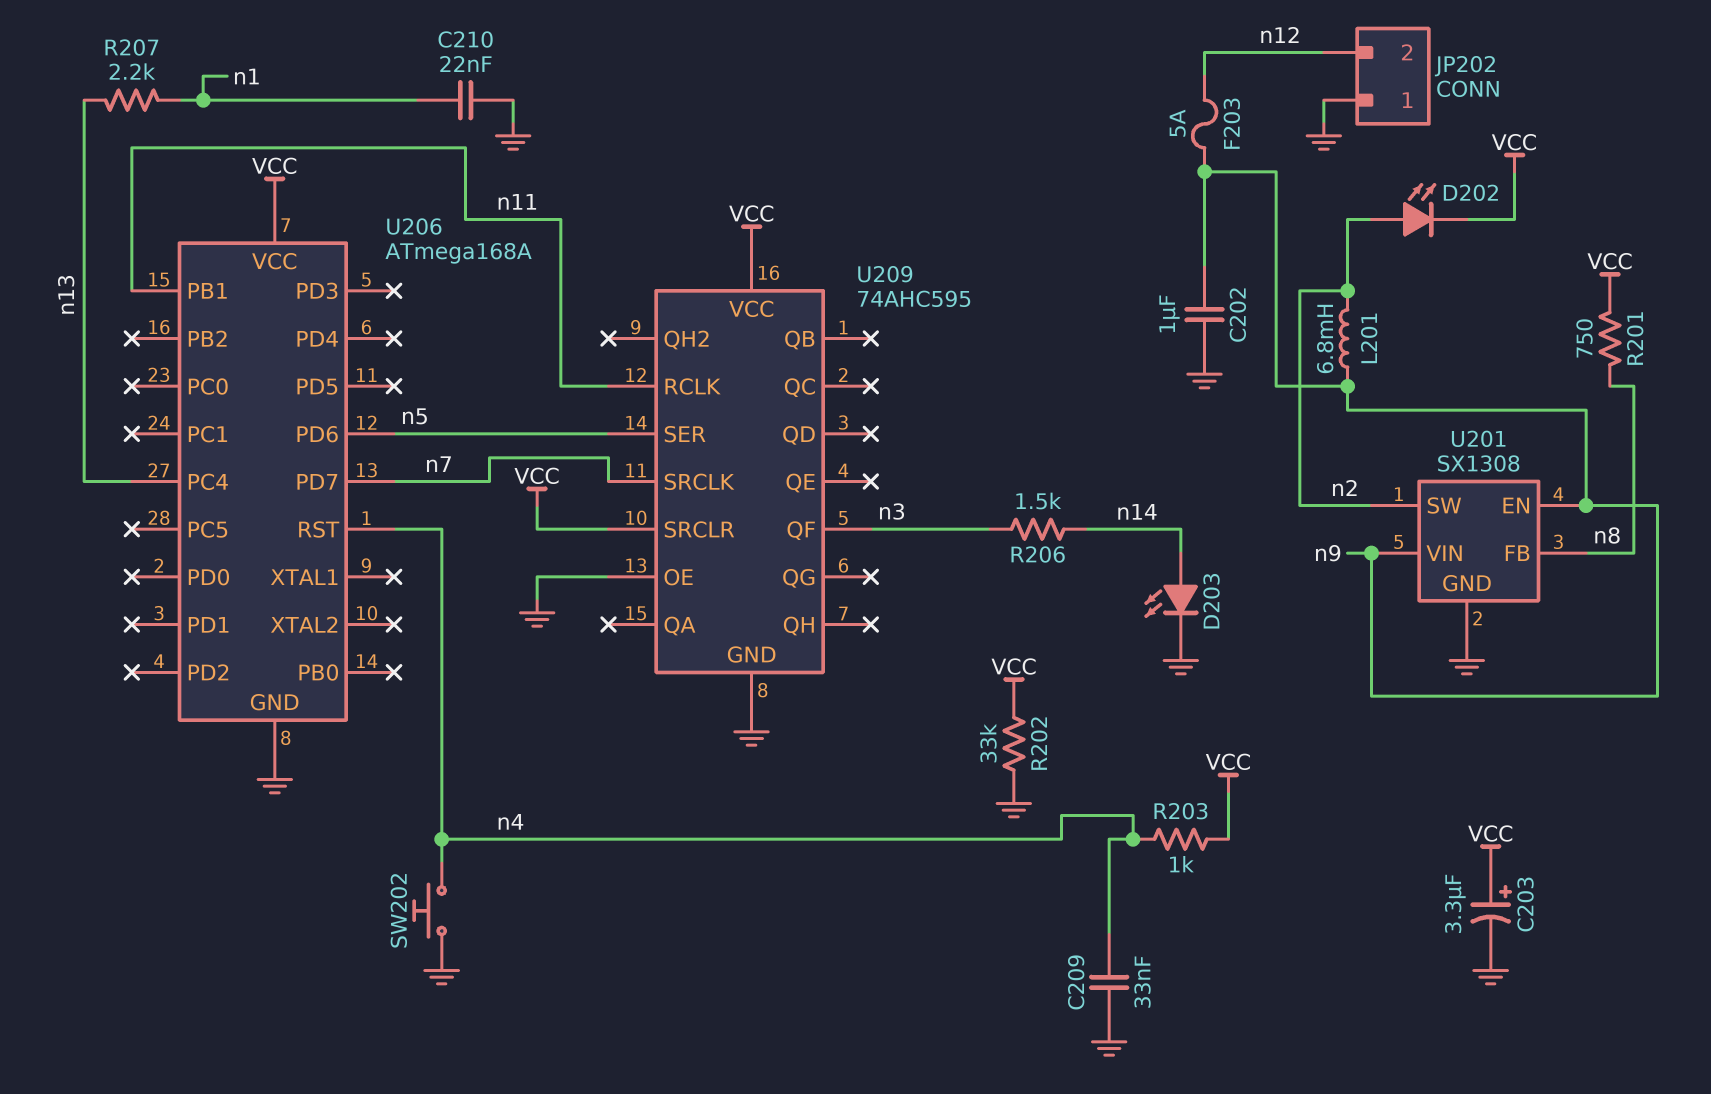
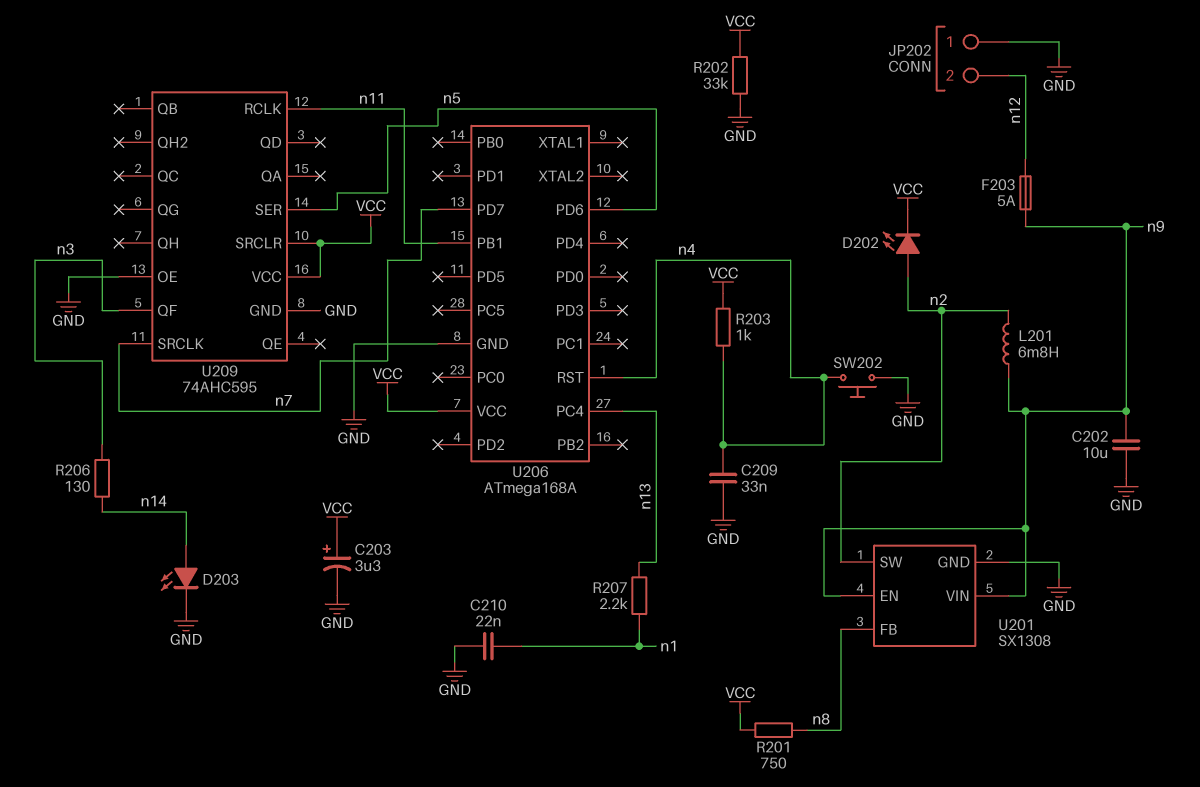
C202: 1uF (GND, n9) -> 10uF (GND, n9)
R206: 1.5k (n3, n14) -> 130 (n3, n14)

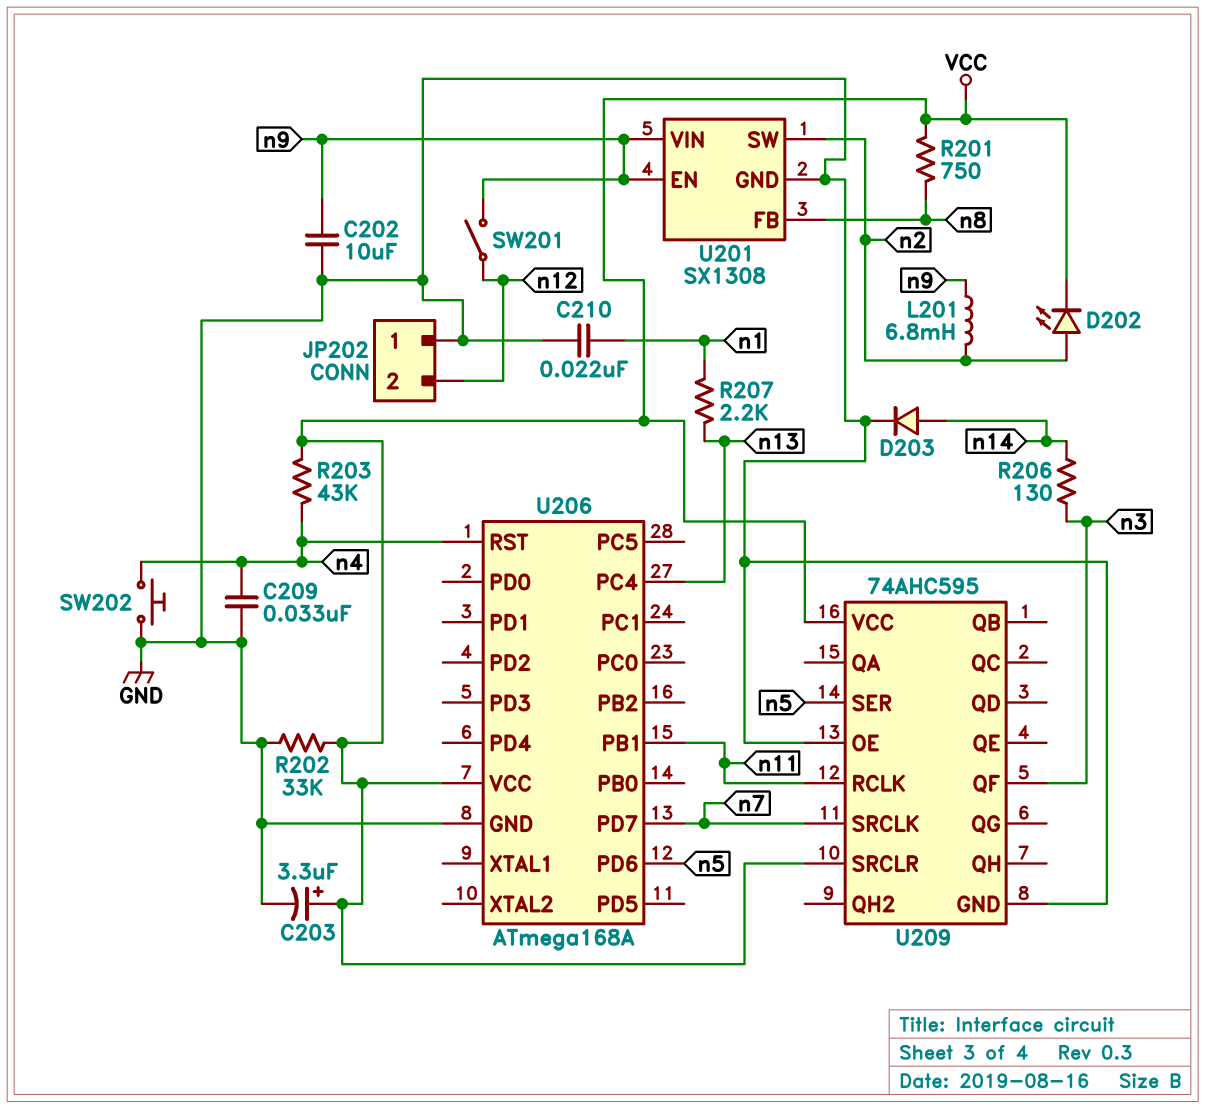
D203: LED (A n14, K GND) -> diode (A n14, K GND)
F203: 5A (n9, n12) -> none
R203: 1k (VCC, n4) -> 43k (VCC, n4)
SW201: none -> switch (n9, n12)

